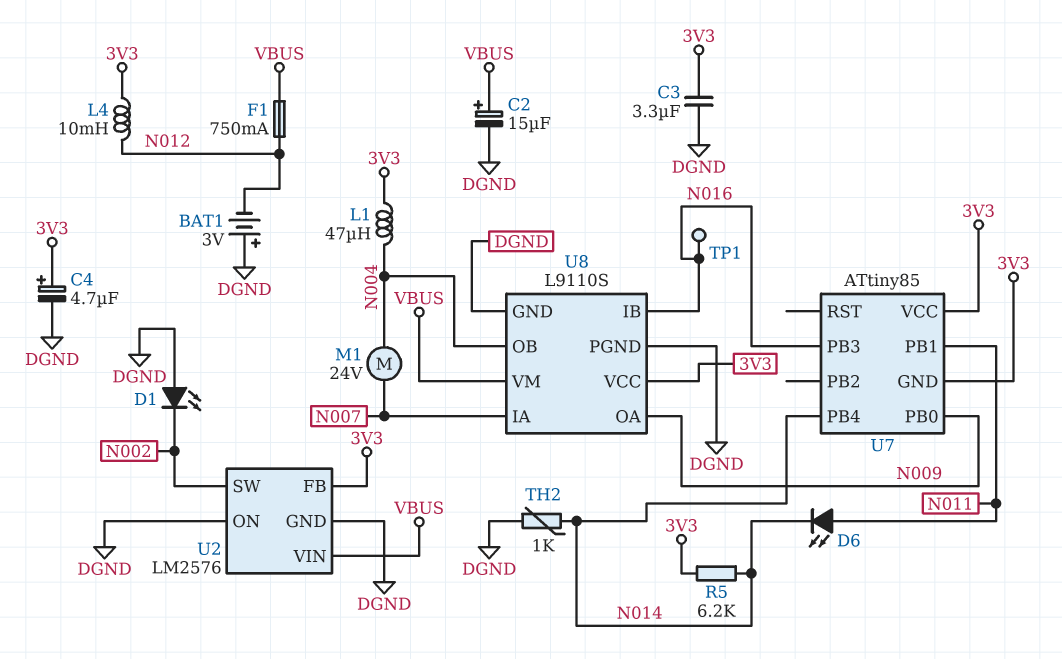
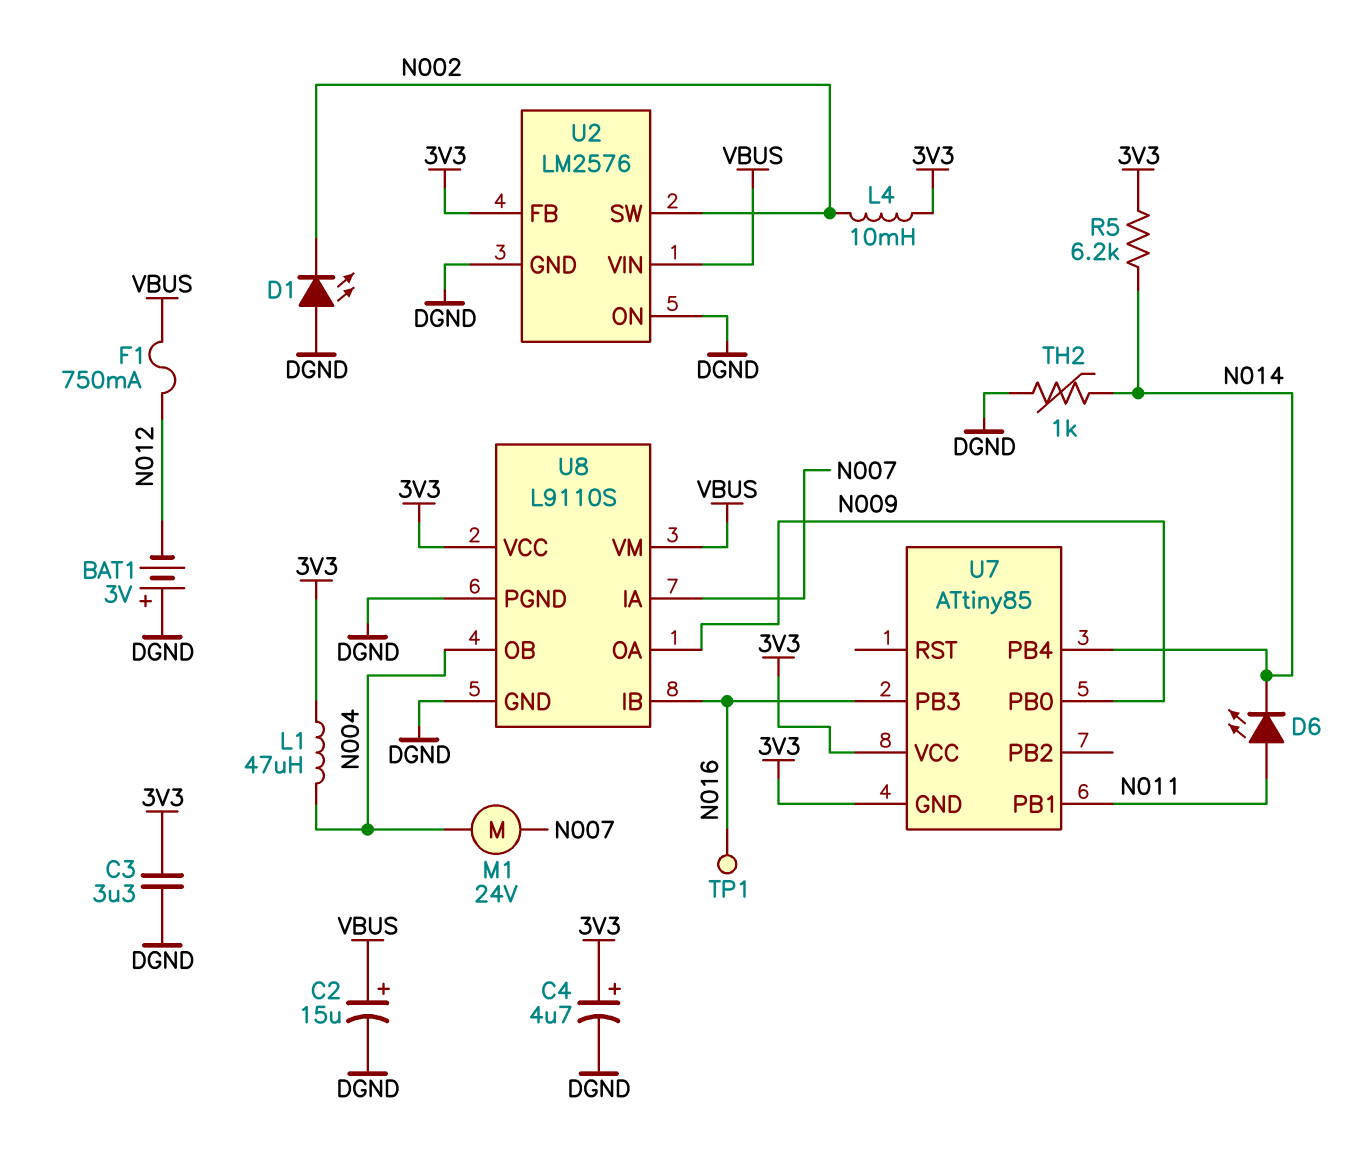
L4: 10mH (3V3, N012) -> 10mH (3V3, N002)

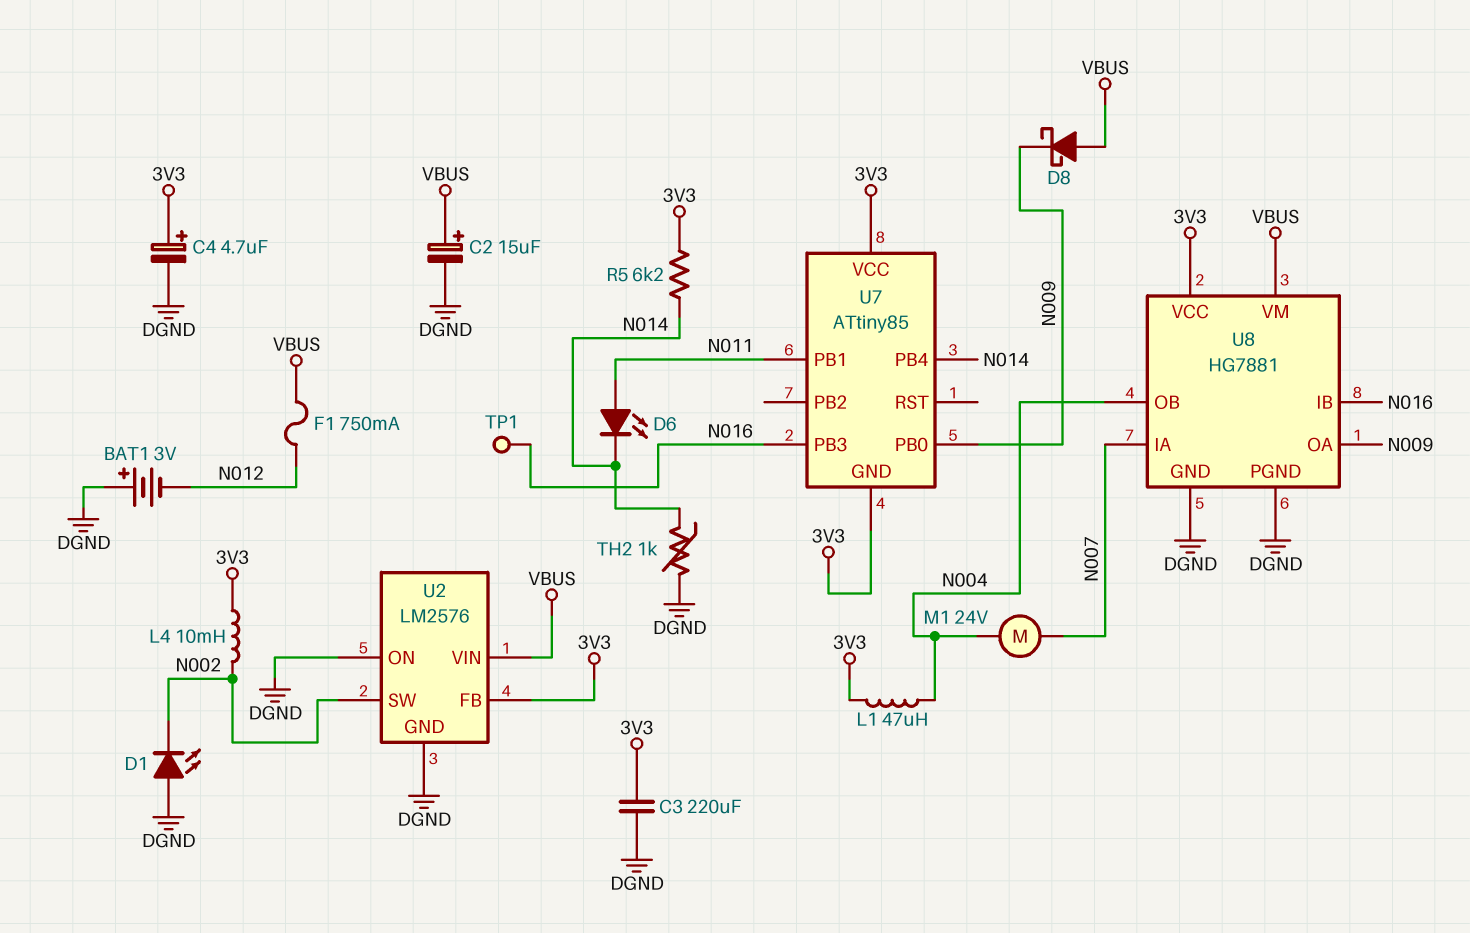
C3: 3.3uF (3V3, DGND) -> 220uF (3V3, DGND)
D8: none -> schottky (A VBUS, K N009)
U8: L9110S -> HG7881

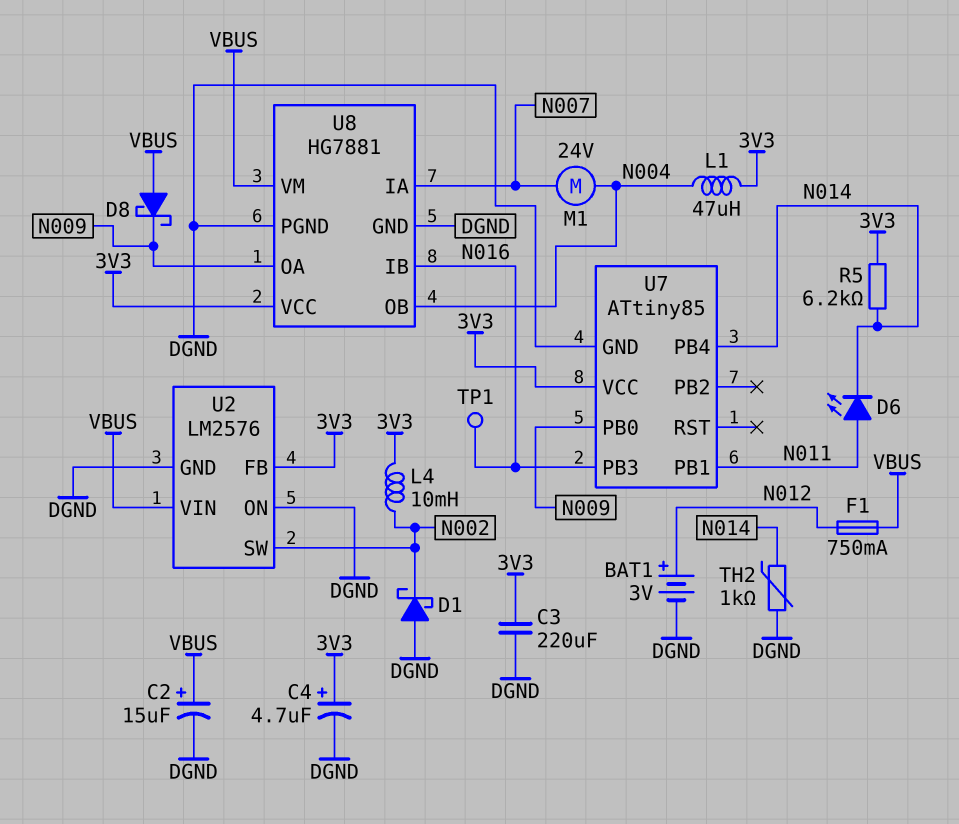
BAT1: 3V (plus DGND, minus N012) -> 3V (plus N012, minus DGND)
D1: LED (A DGND, K N002) -> schottky (A DGND, K N002)
U7 pin GND: 3V3 -> DGND

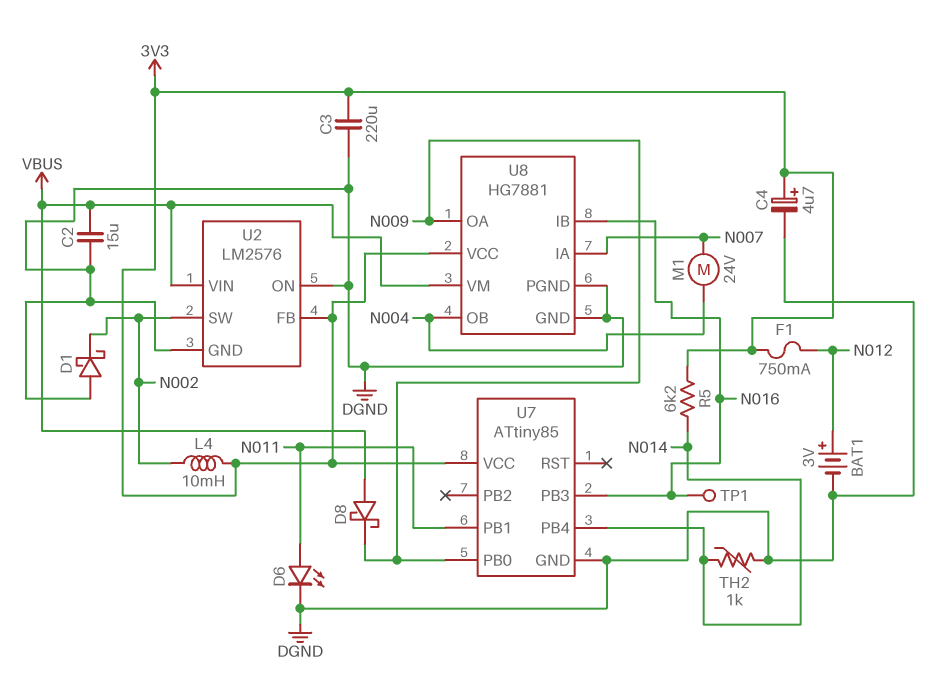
C2: 15uF (plus VBUS, minus DGND) -> 15uF (DGND, VBUS)
D6: LED (A N011, K N014) -> LED (A N011, K DGND)
F1: 750mA (N012, VBUS) -> 750mA (3V3, N012)
L1: 47uH (3V3, N004) -> none

